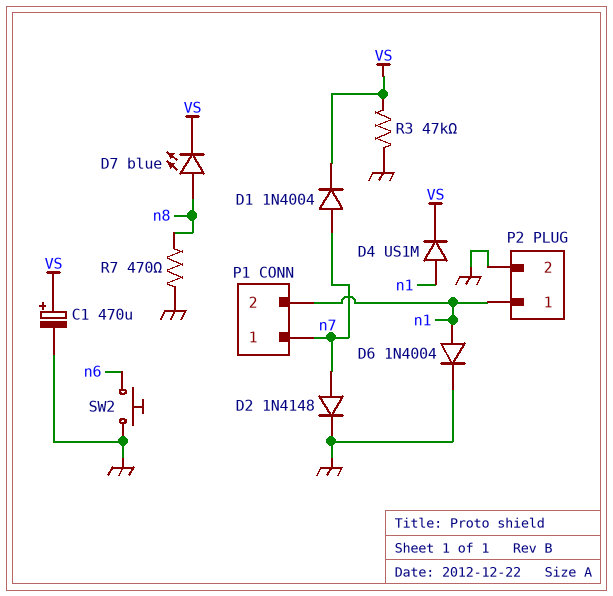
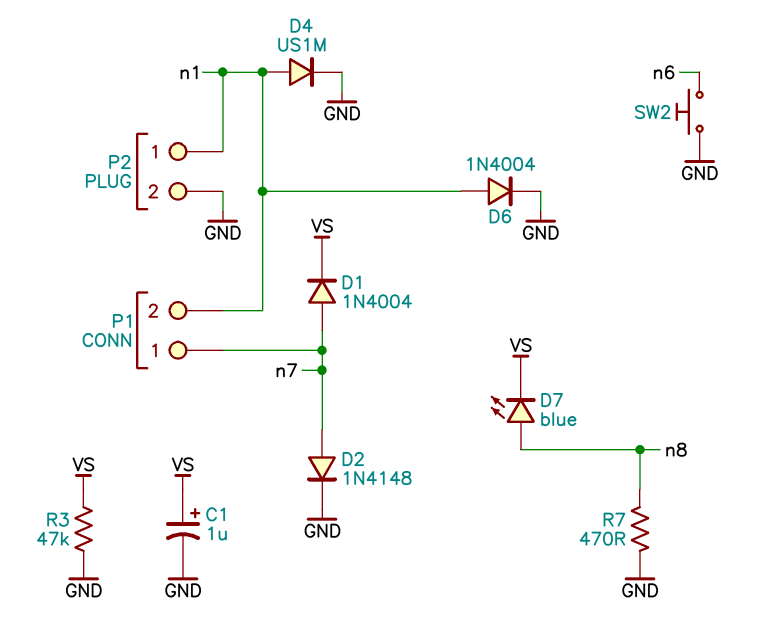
C1: 470uF (plus VS, minus GND) -> 1uF (plus VS, minus GND)
D4: diode US1M (A n1, K VS) -> diode US1M (A n1, K GND)

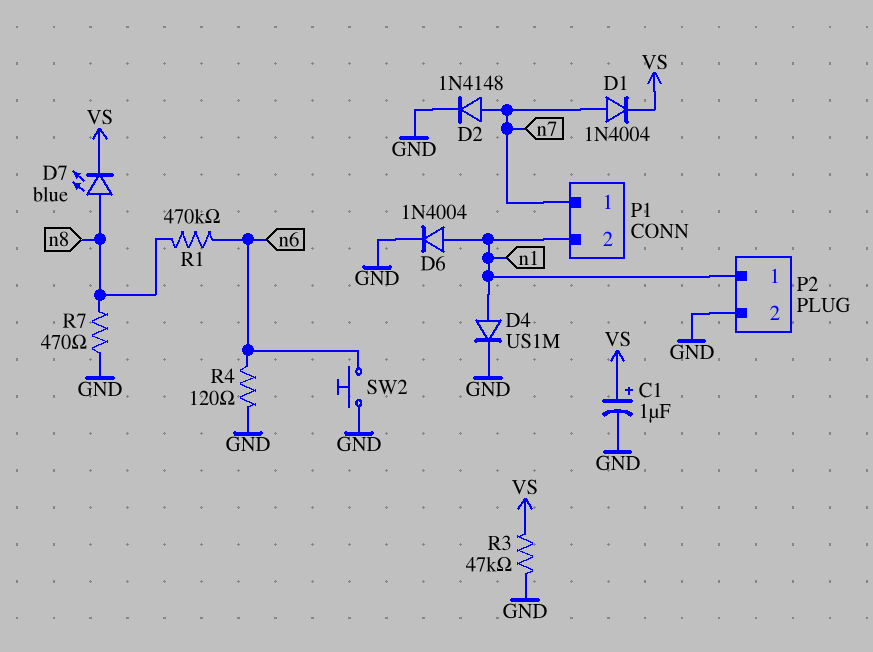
R1: none -> 470k (n6, n8)
R4: none -> 120 (GND, n6)

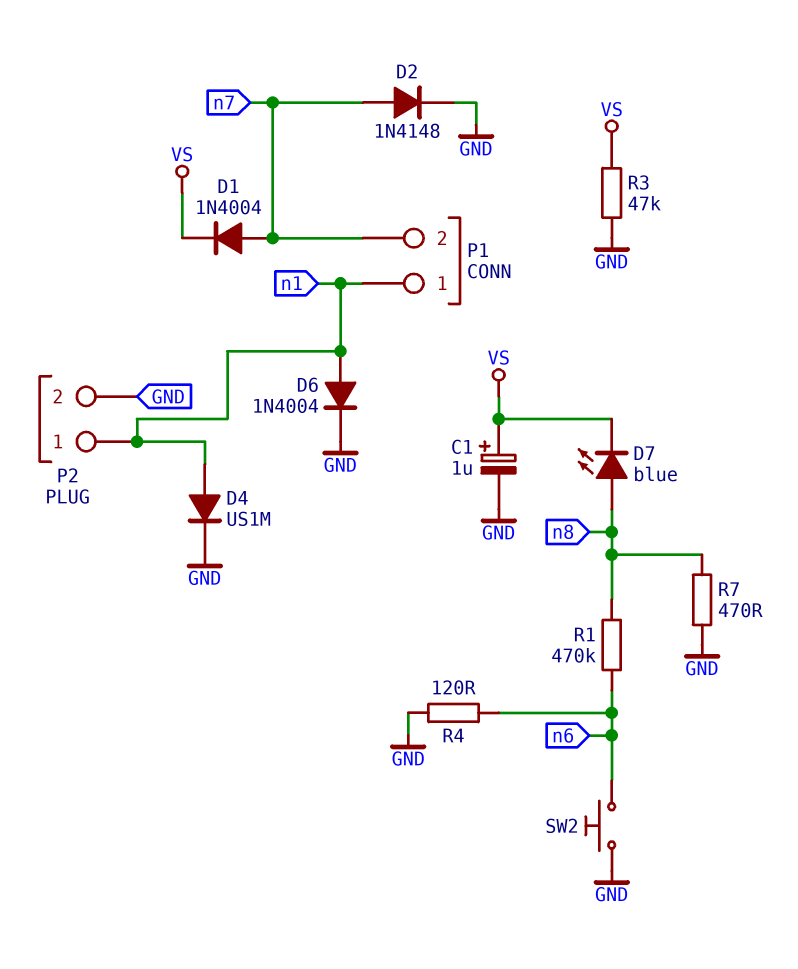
P1 pin 1: n7 -> n1
P1 pin 2: n1 -> n7

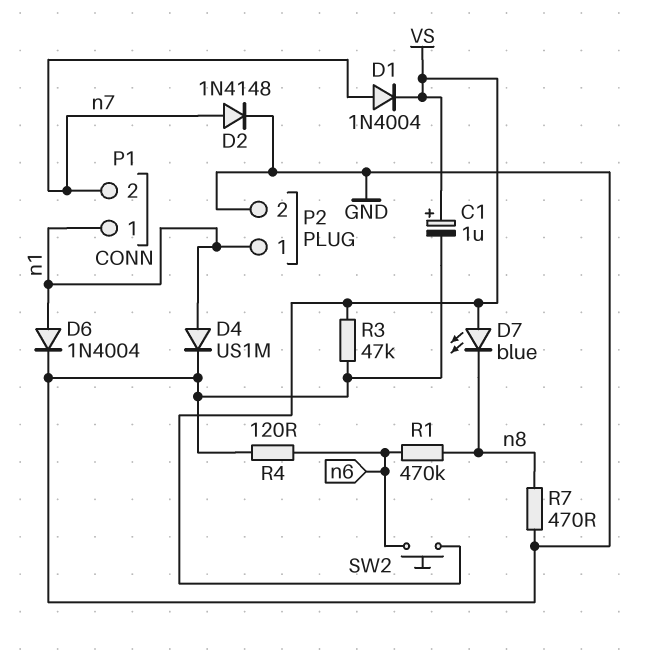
D7: LED blue (A n8, K VS) -> LED blue (A VS, K n8)
SW2: button (GND, n6) -> button (VS, n6)

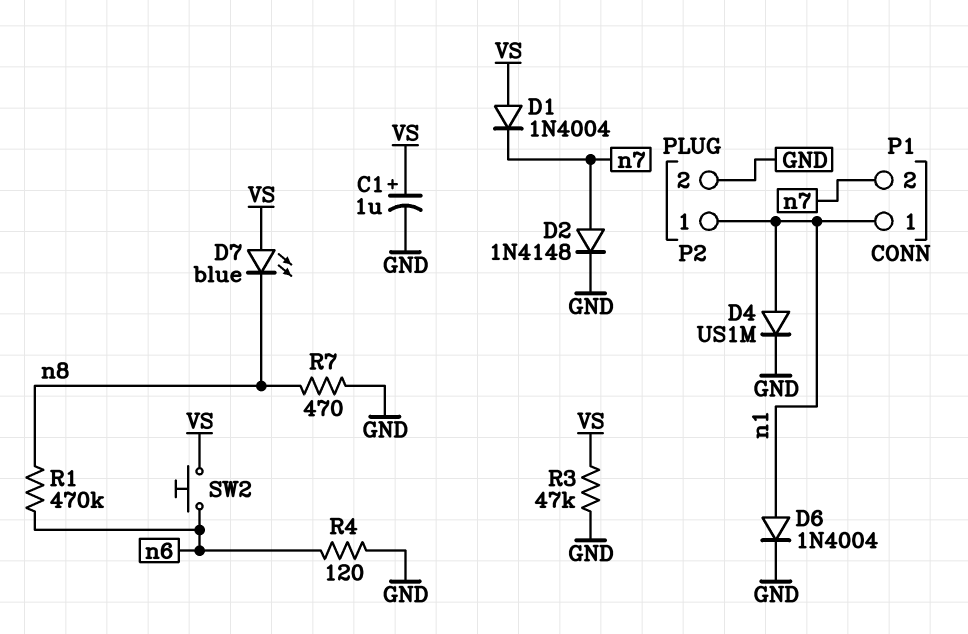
D1: diode 1N4004 (A n7, K VS) -> diode 1N4004 (A VS, K n7)

